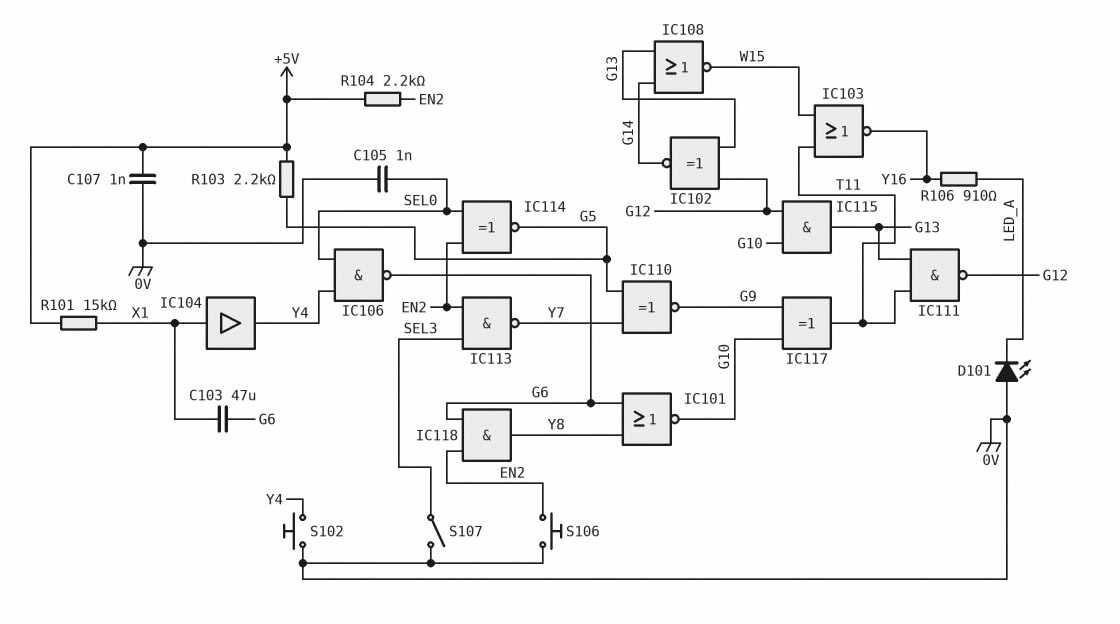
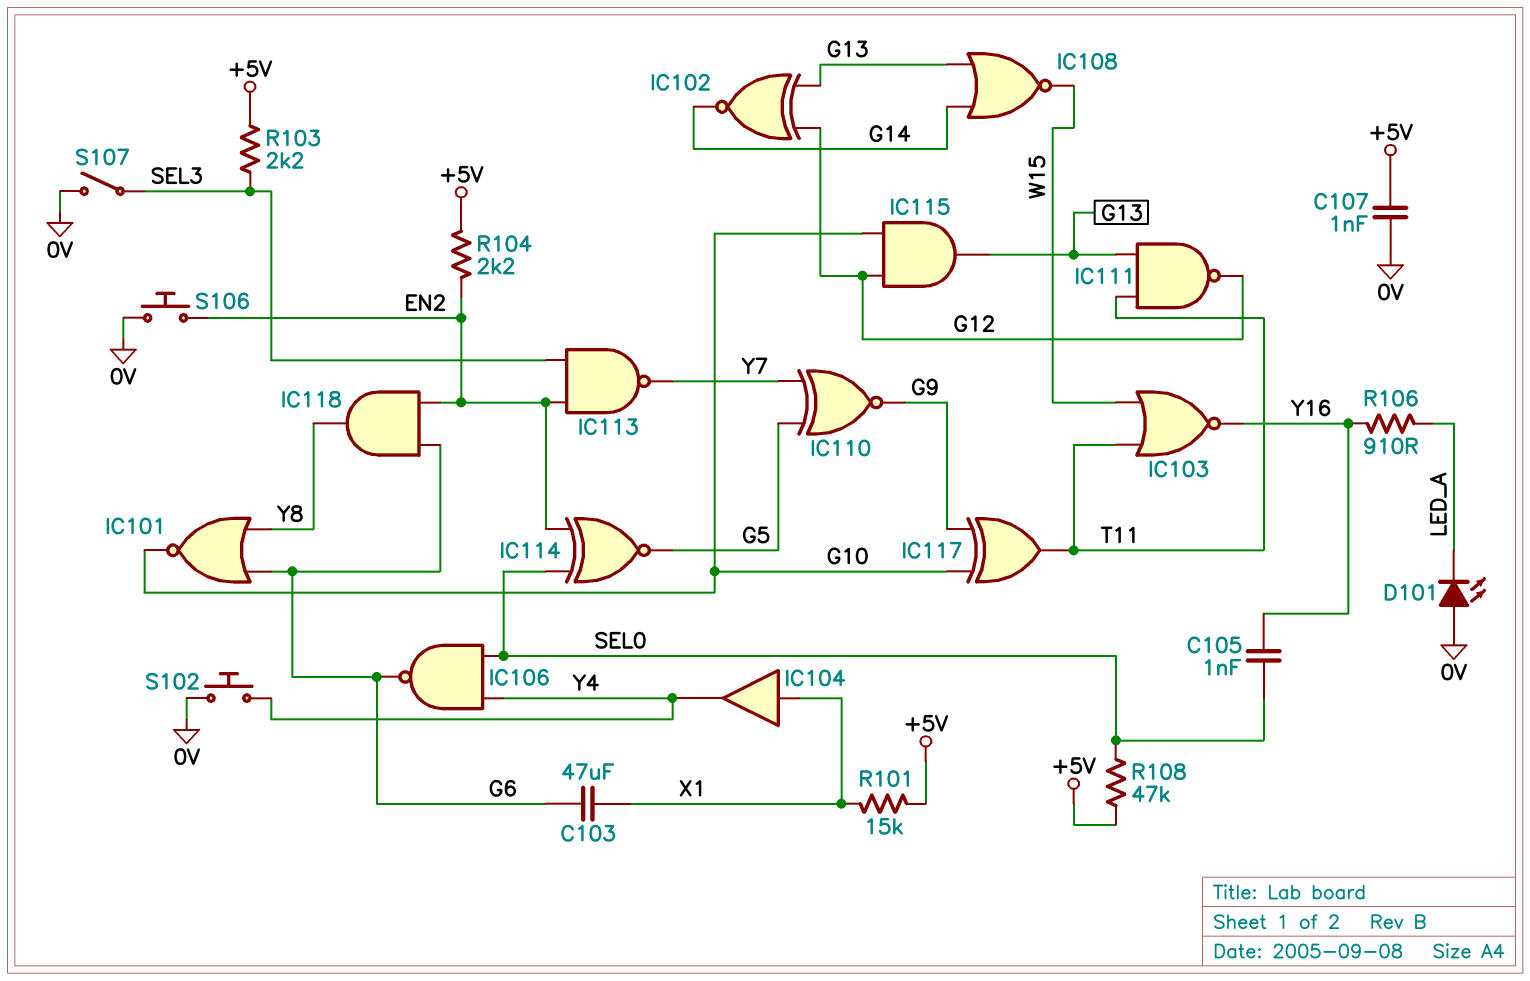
C105: 1nF (0V, SEL0) -> 1nF (SEL0, Y16)
R103: 2.2k (+5V, G5) -> 2.2k (+5V, SEL3)
R108: none -> 47k (+5V, SEL0)

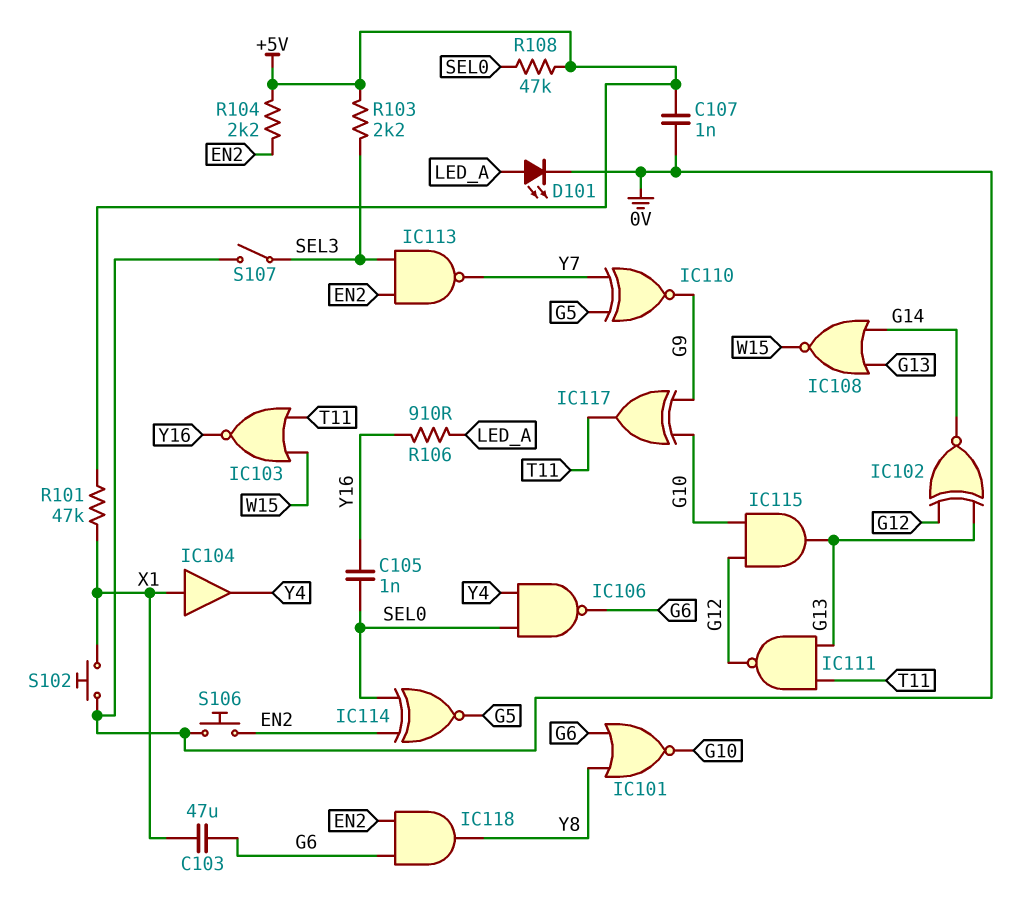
D101: LED (A 0V, K LED_A) -> LED (A LED_A, K 0V)
R101: 15k (+5V, X1) -> 47k (+5V, X1)
S102: button (0V, Y4) -> button (0V, X1)

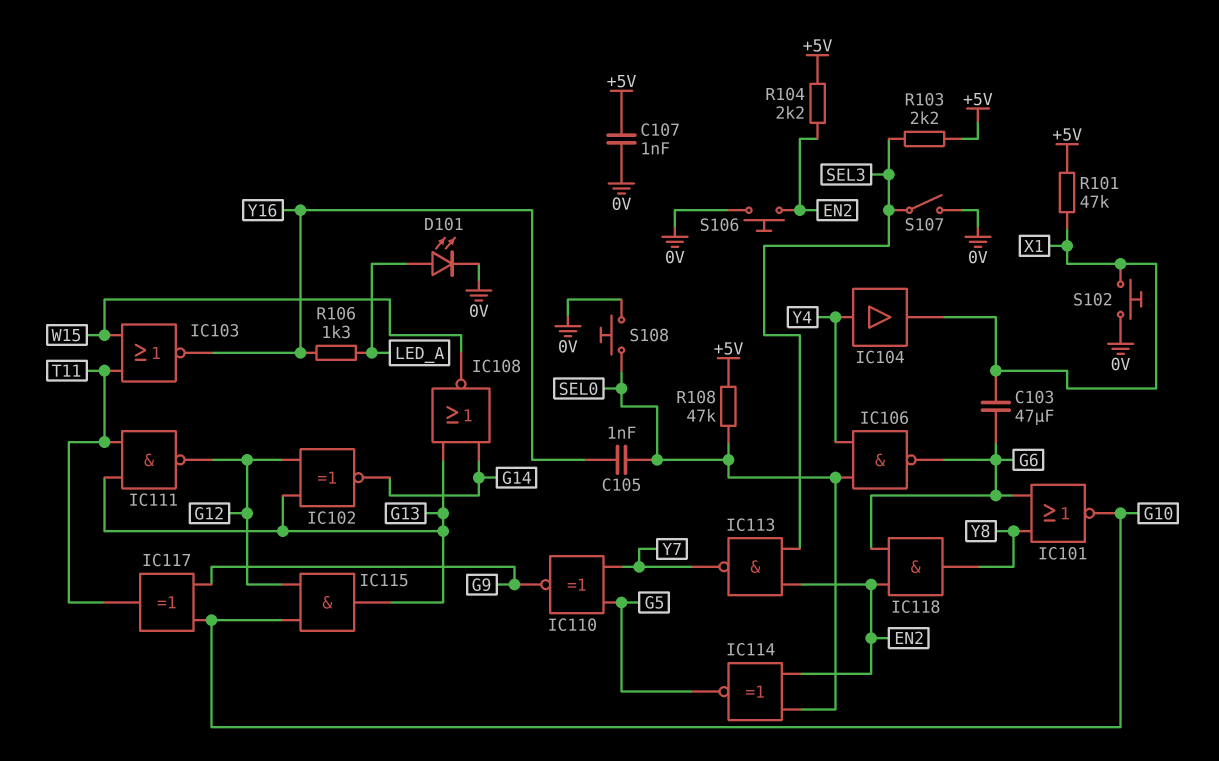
IC104: buffer (in X1, out Y4) -> buffer (in Y4, out X1)
R106: 910 (LED_A, Y16) -> 1.3k (LED_A, Y16)
S108: none -> button (0V, SEL0)

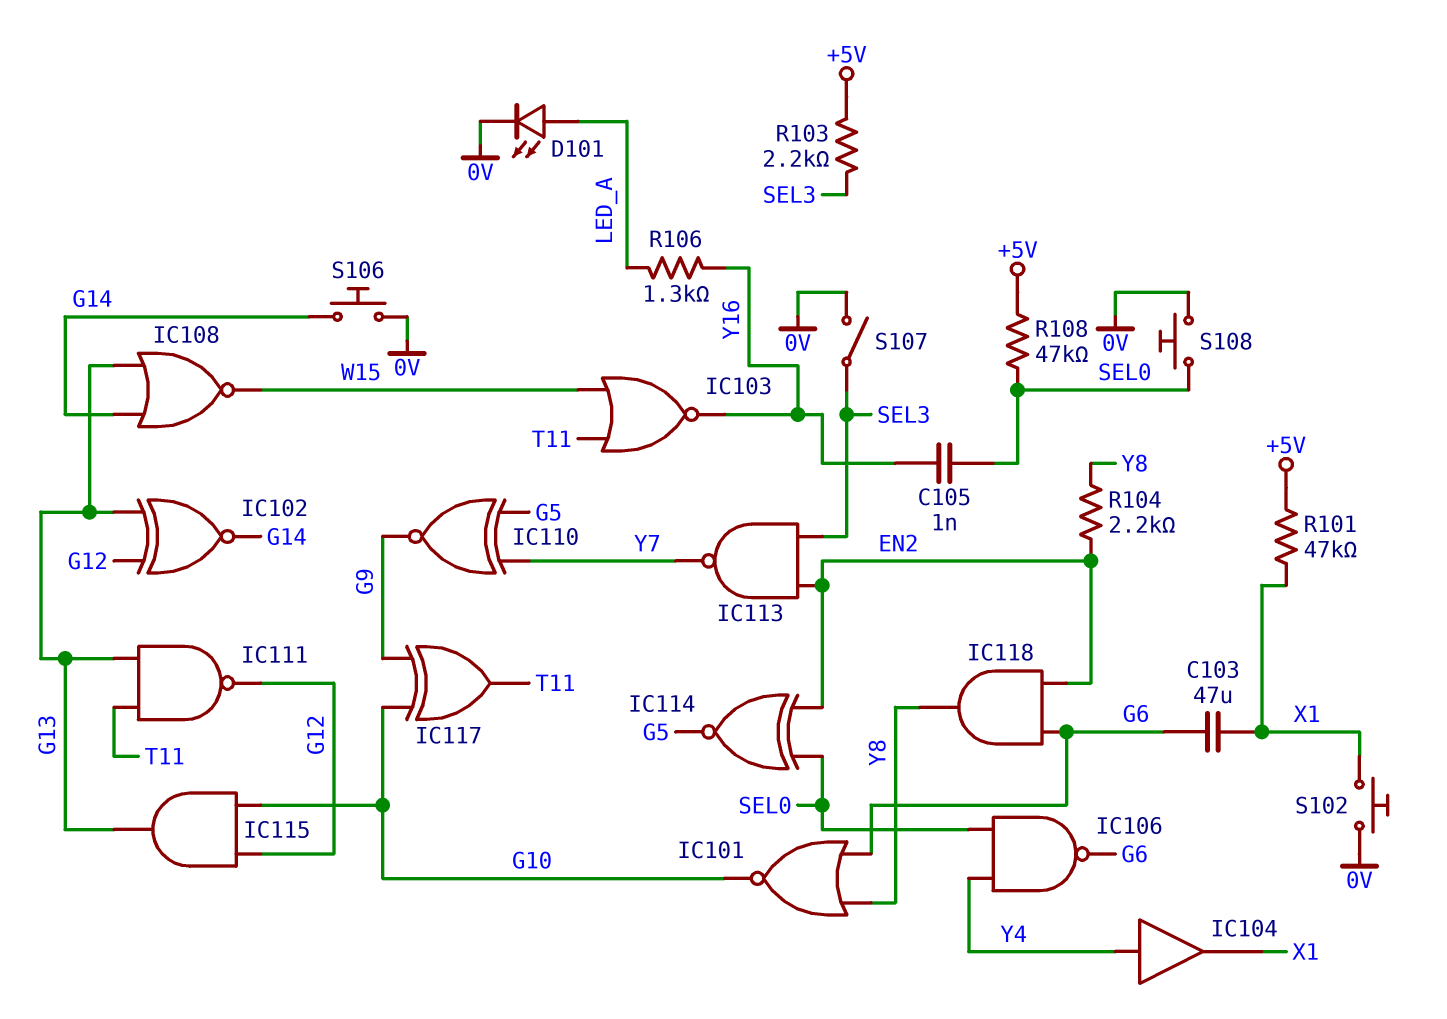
C107: 1nF (+5V, 0V) -> none
R104: 2.2k (+5V, EN2) -> 2.2k (EN2, Y8)
S106: button (0V, EN2) -> button (0V, G14)

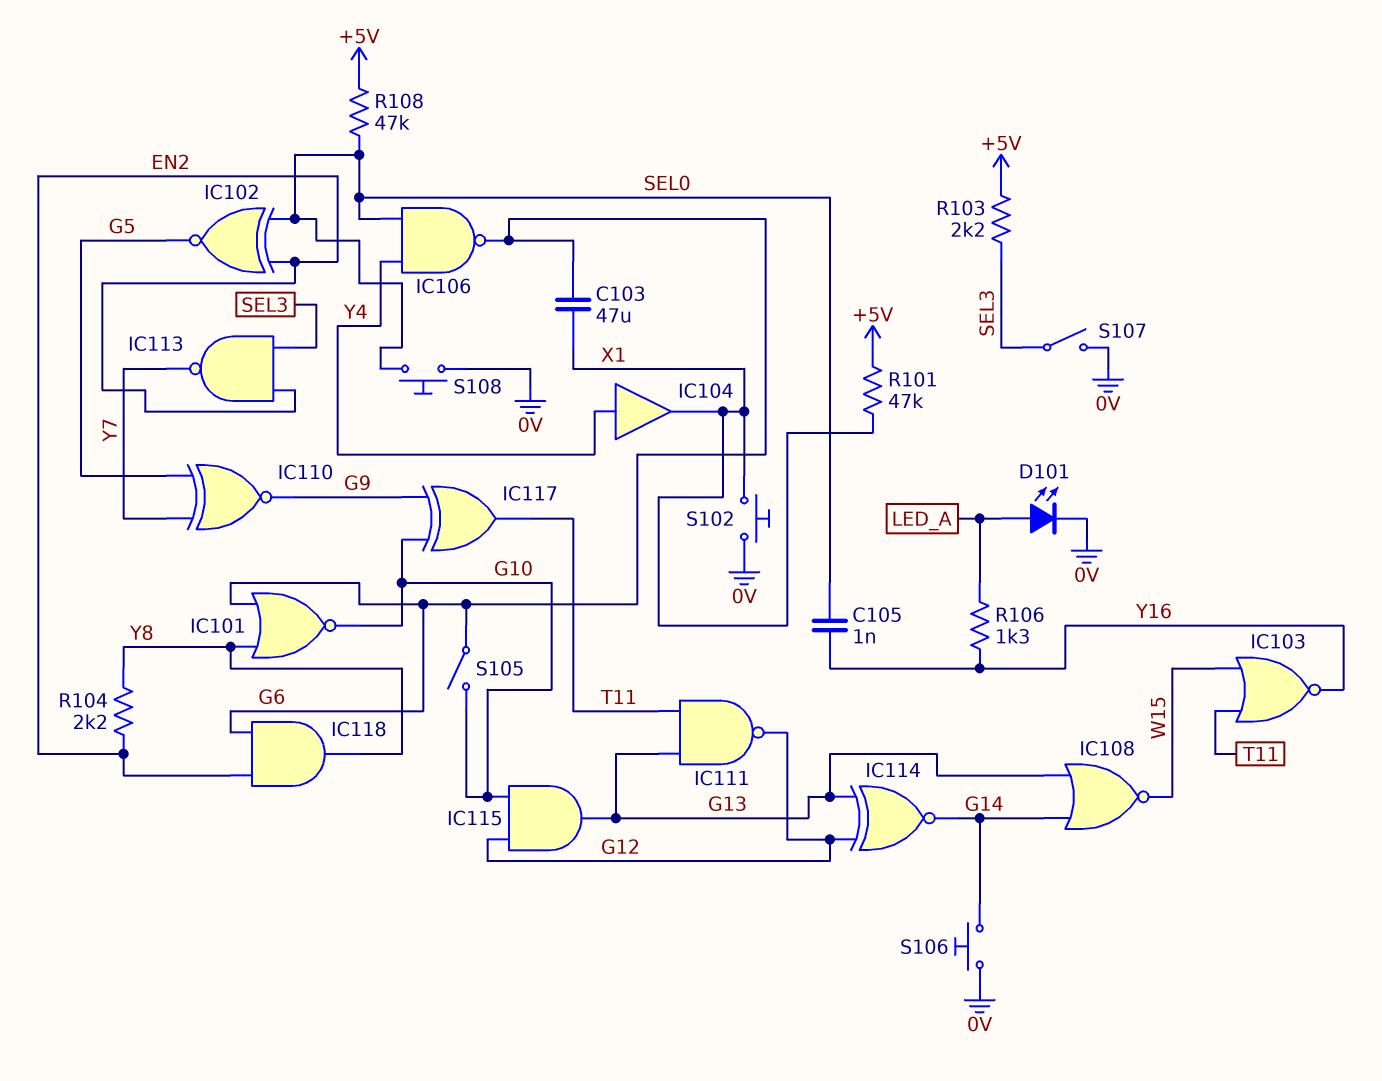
IC102: XNOR (in G12, in G13, out G14) -> XNOR (in EN2, in SEL0, out G5)
IC114: XNOR (in EN2, in SEL0, out G5) -> XNOR (in G12, in G13, out G14)
S105: none -> switch (G6, G10)

